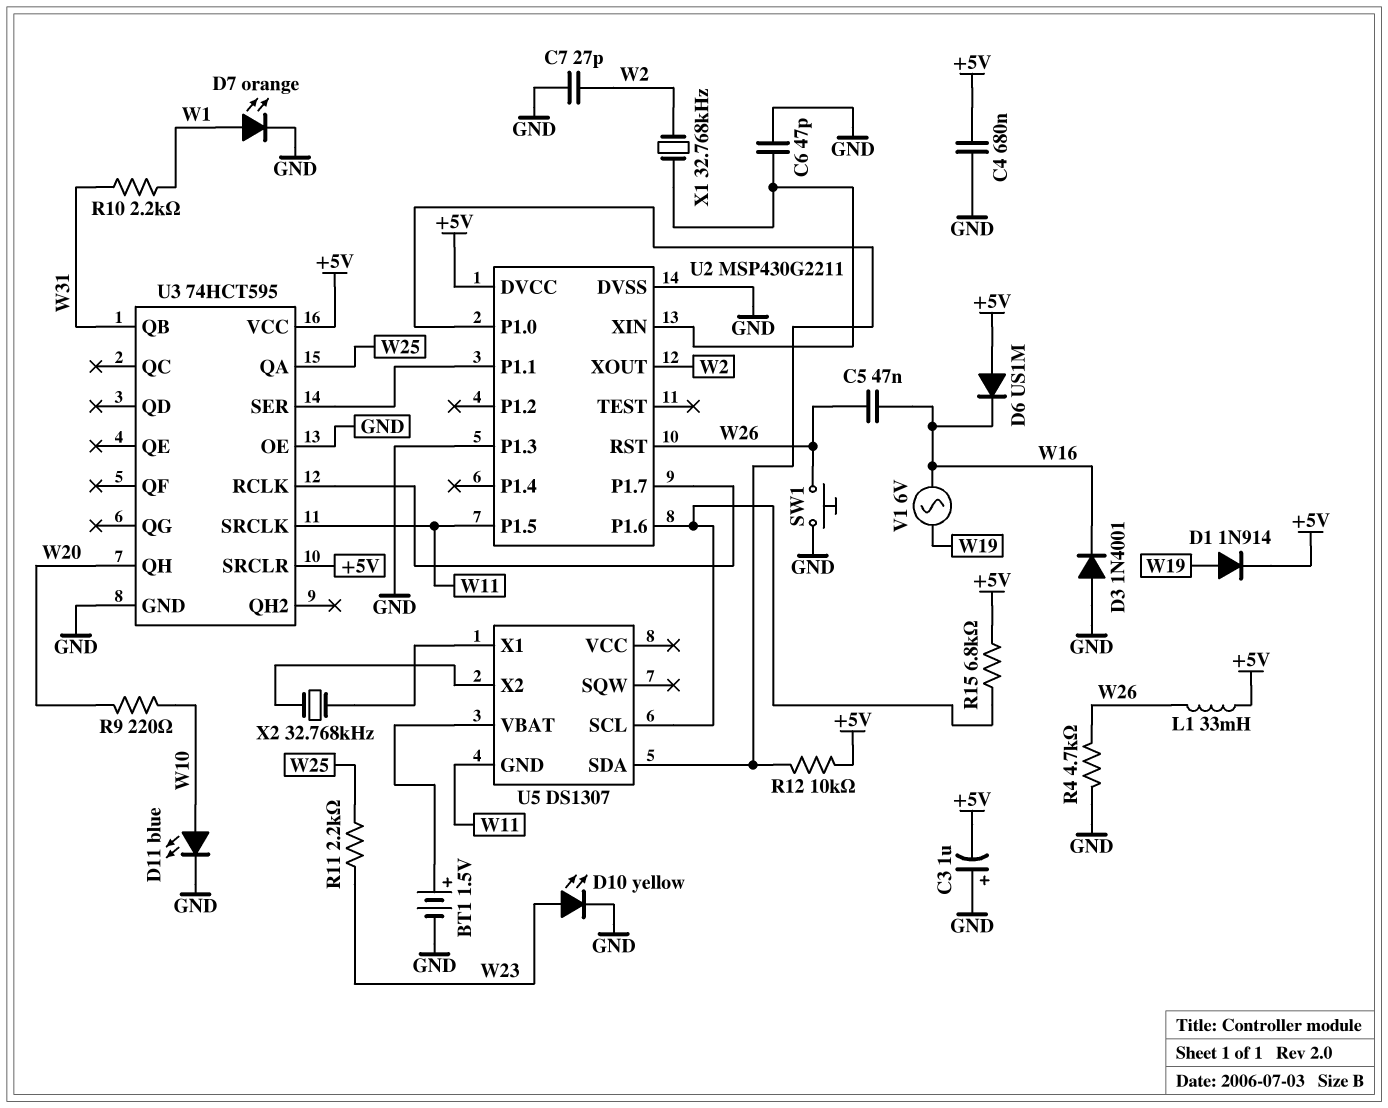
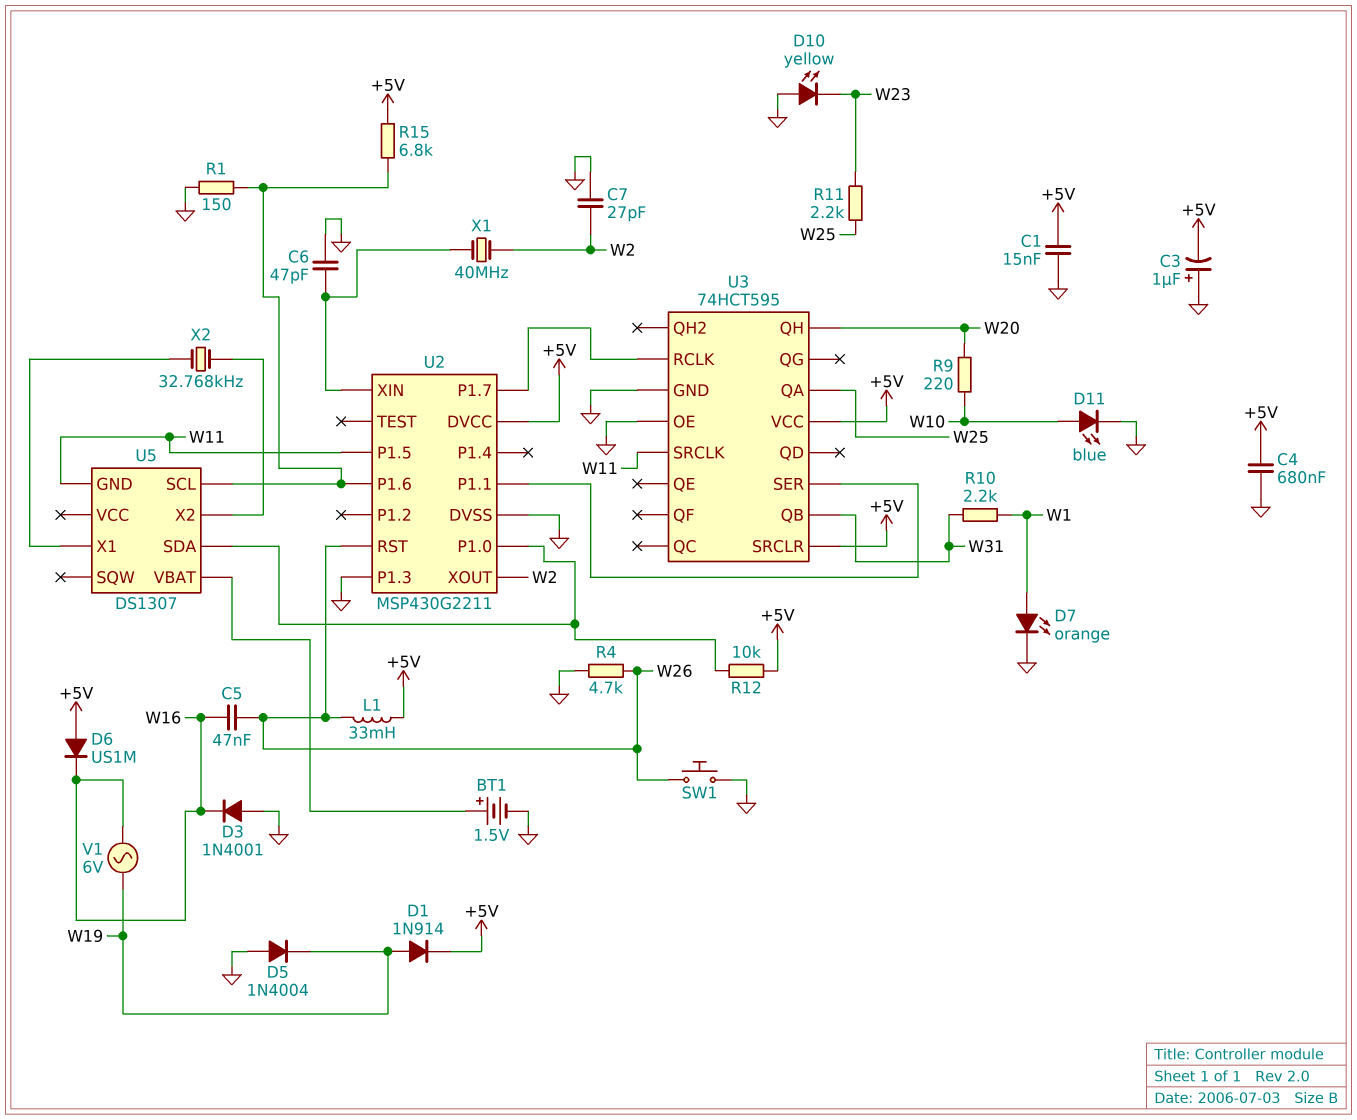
C1: none -> 15nF (+5V, GND)
D5: none -> diode 1N4004 (A GND, K W19)
D10: LED yellow (A W23, K GND) -> LED yellow (A GND, K W23)
R1: none -> 150 (GND, U2/P1.6)
X1: 32.768kHz (U2/XIN, W2) -> 40MHz (U2/XIN, W2)

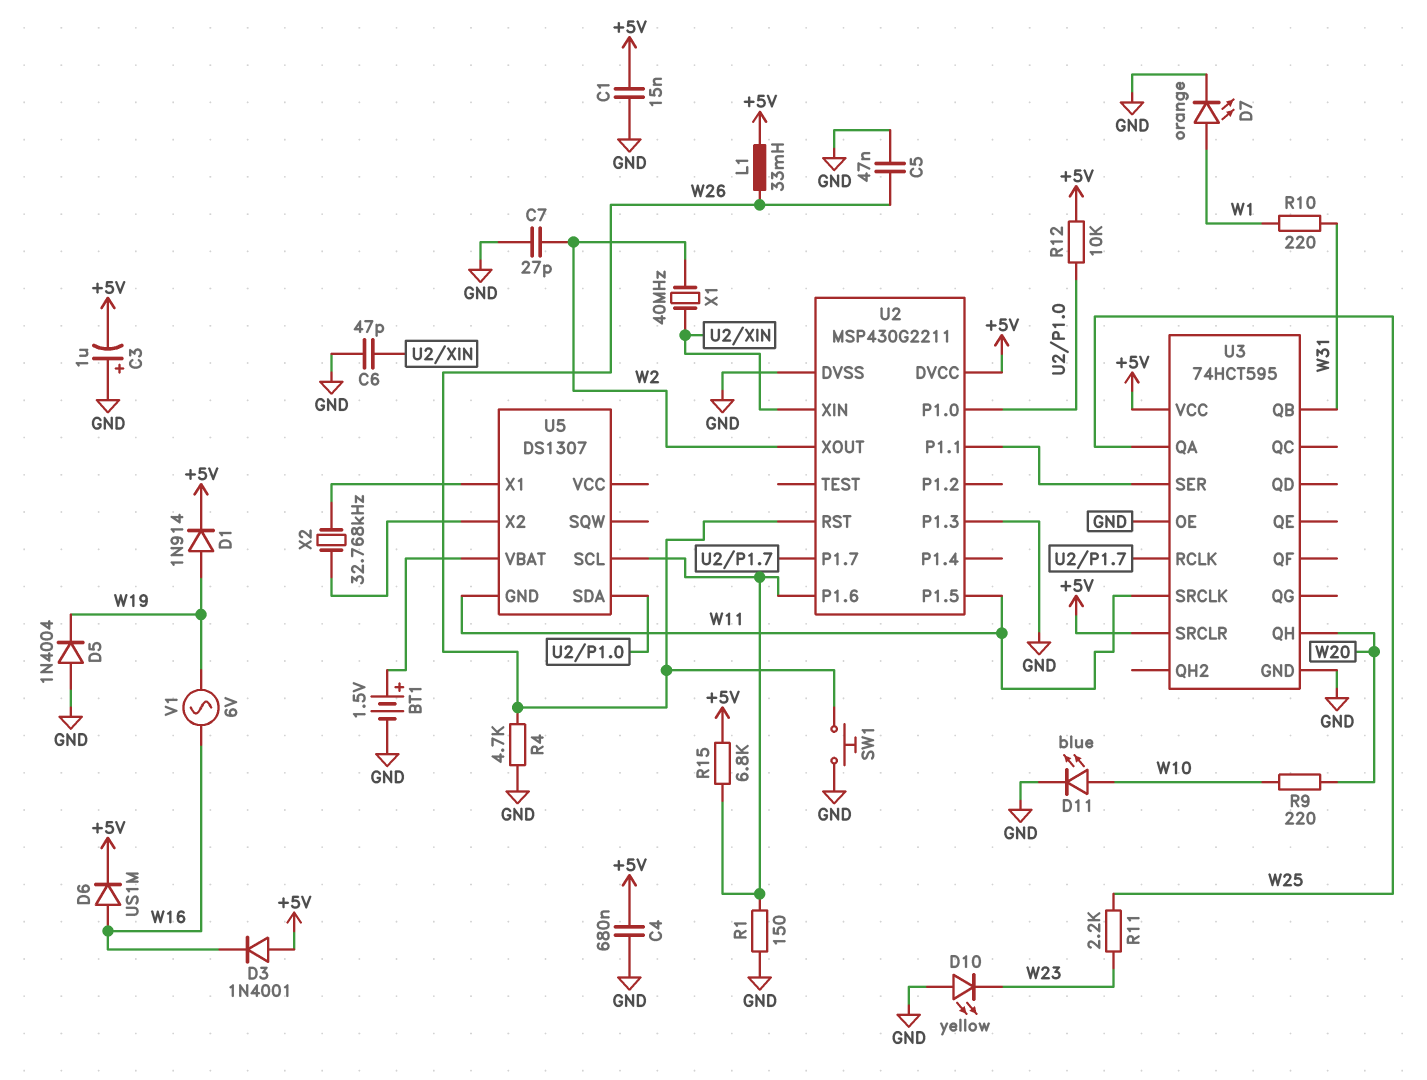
C5: 47nF (W16, W26) -> 47nF (GND, W26)
D3: diode 1N4001 (A GND, K W16) -> diode 1N4001 (A +5V, K W16)
D6: diode US1M (A +5V, K W16) -> diode US1M (A W16, K +5V)
R10: 2.2k (W1, W31) -> 220 (W1, W31)

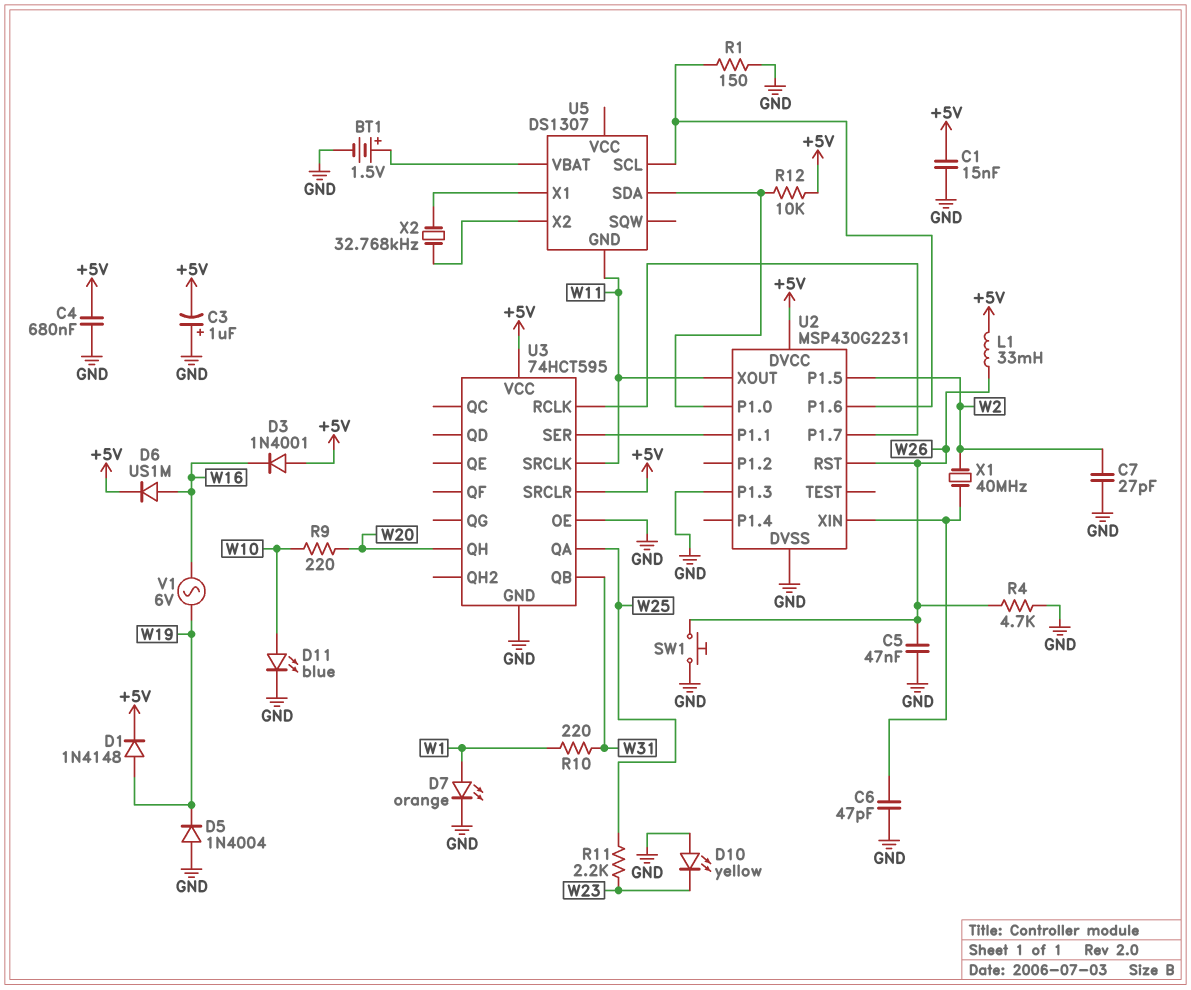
D1: diode 1N914 (A W19, K +5V) -> diode 1N4148 (A W19, K +5V)
R15: 6.8k (+5V, U2/P1.6) -> none
U2: MSP430G2211 -> MSP430G2231
U2 pin P1.5: W11 -> W2
U2 pin XOUT: W2 -> W11

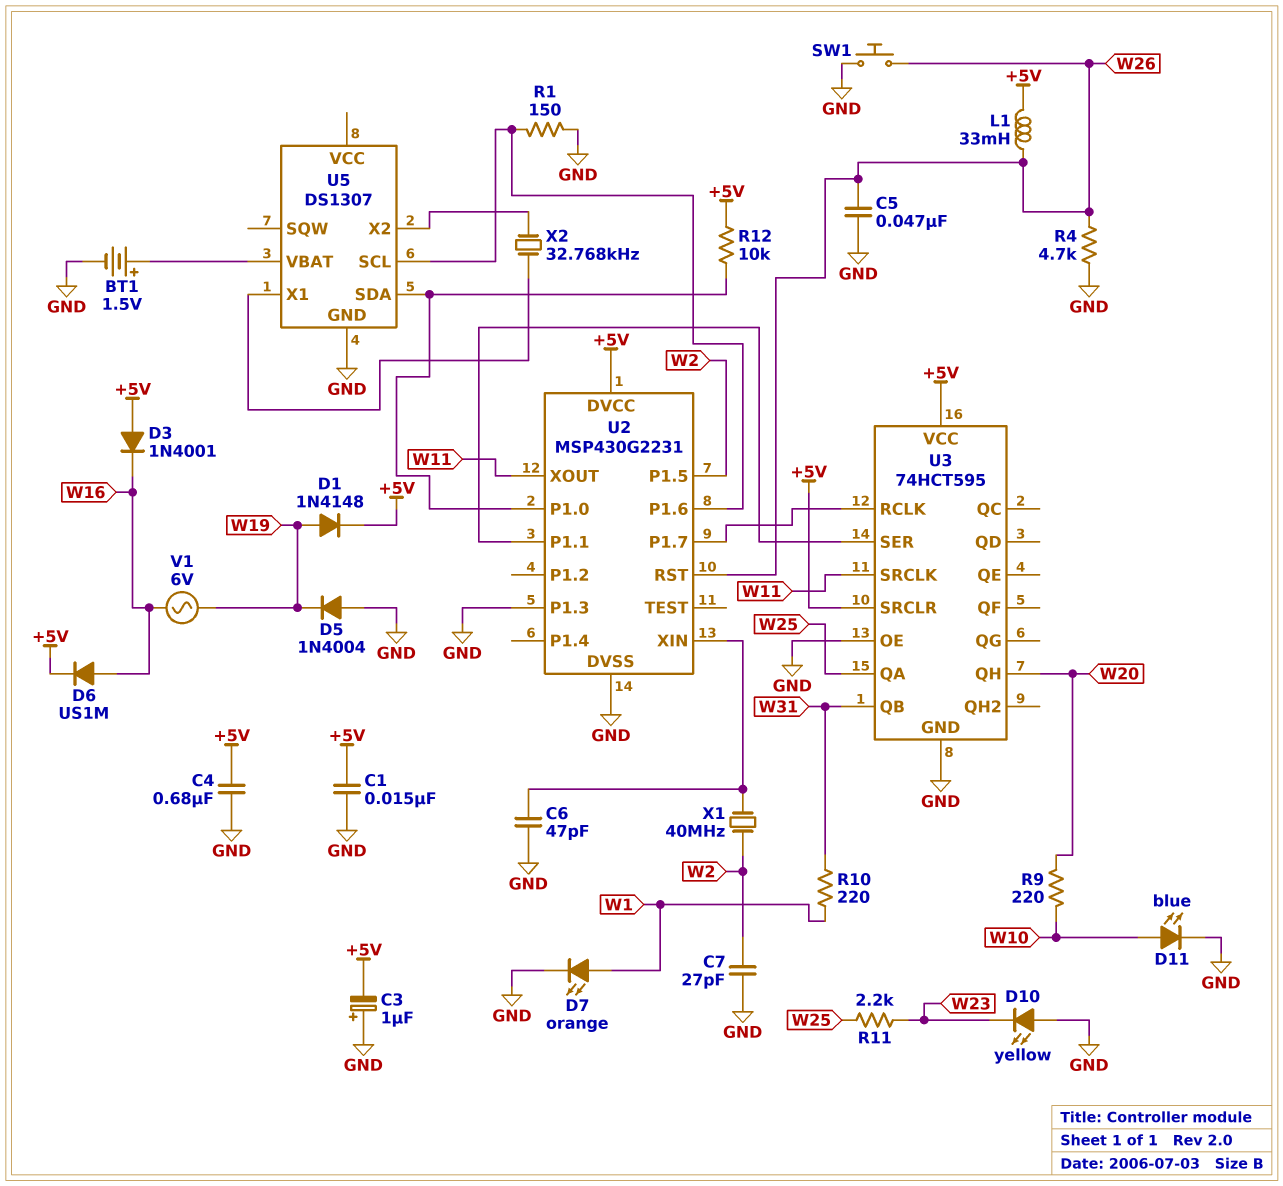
U5 pin GND: W11 -> GND

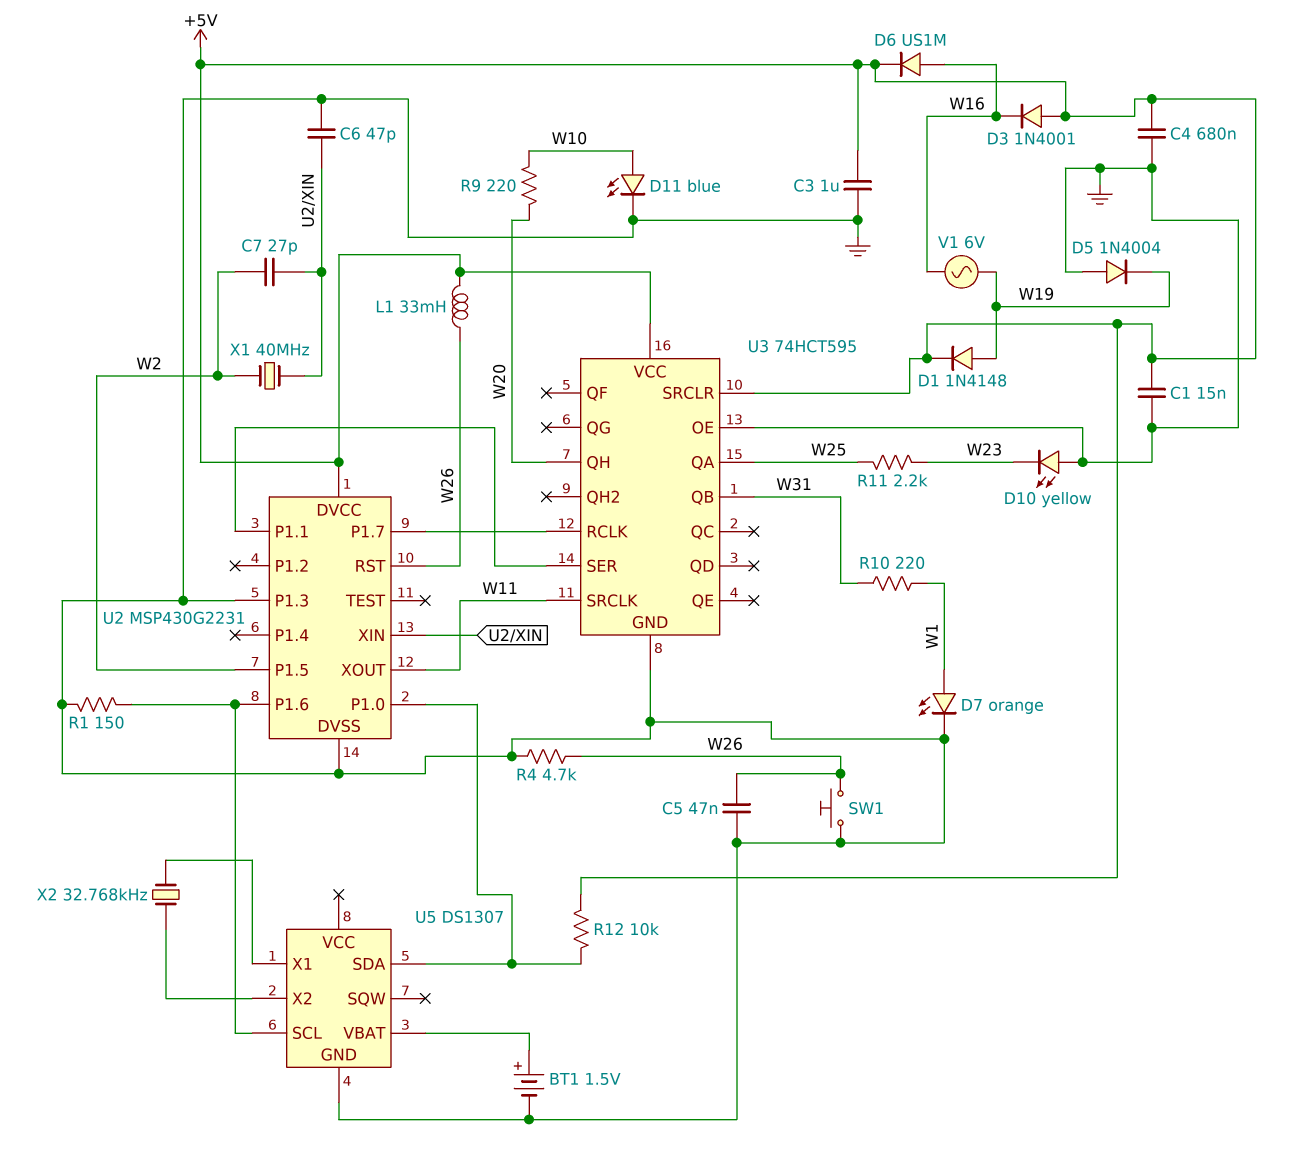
C3: 1uF (plus GND, minus +5V) -> 1uF (+5V, GND)
C7: 27pF (GND, W2) -> 27pF (U2/XIN, W2)

